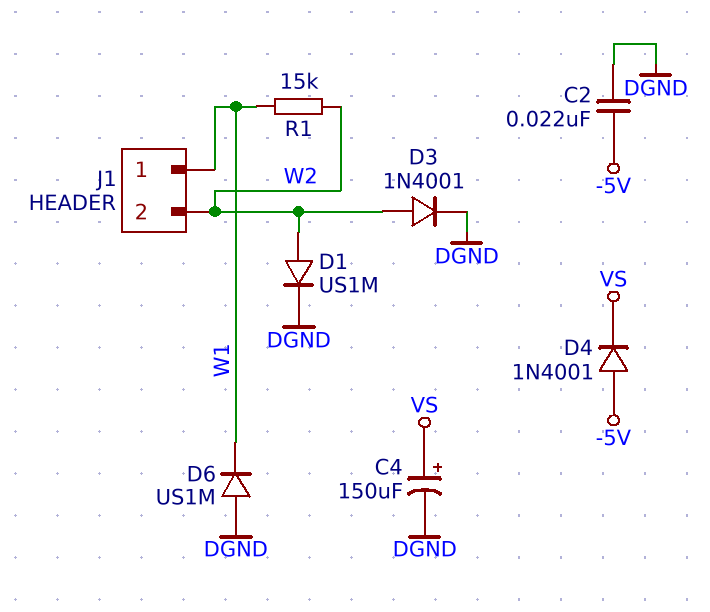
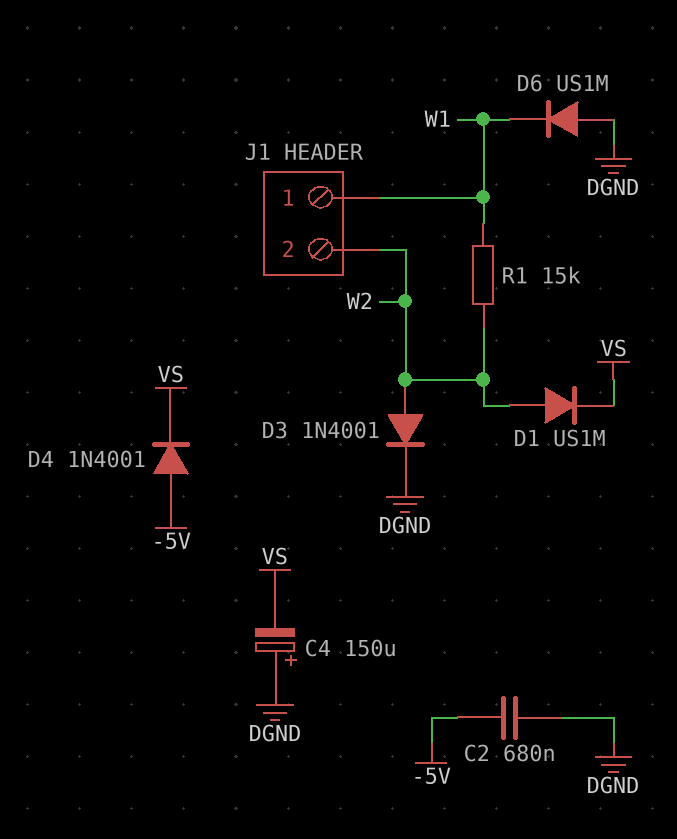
C2: 22nF (-5V, DGND) -> 680nF (-5V, DGND)
C4: 150uF (plus VS, minus DGND) -> 150uF (plus DGND, minus VS)
D1: diode US1M (A W2, K DGND) -> diode US1M (A W2, K VS)

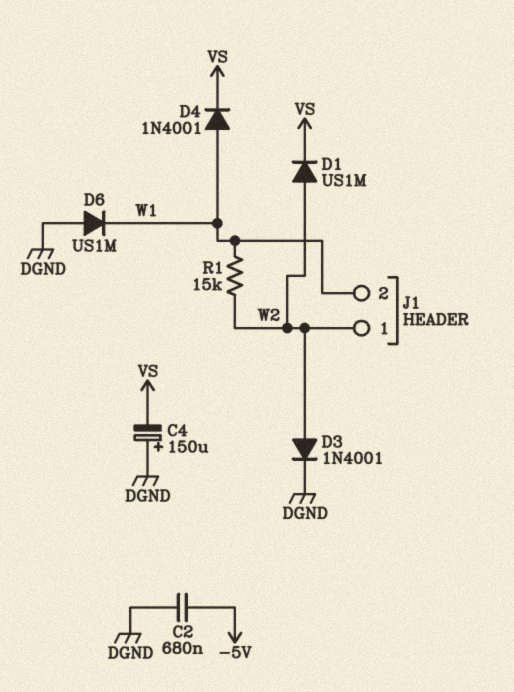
D4: diode 1N4001 (A -5V, K VS) -> diode 1N4001 (A W1, K VS)
J1 pin 1: W1 -> W2
J1 pin 2: W2 -> W1

